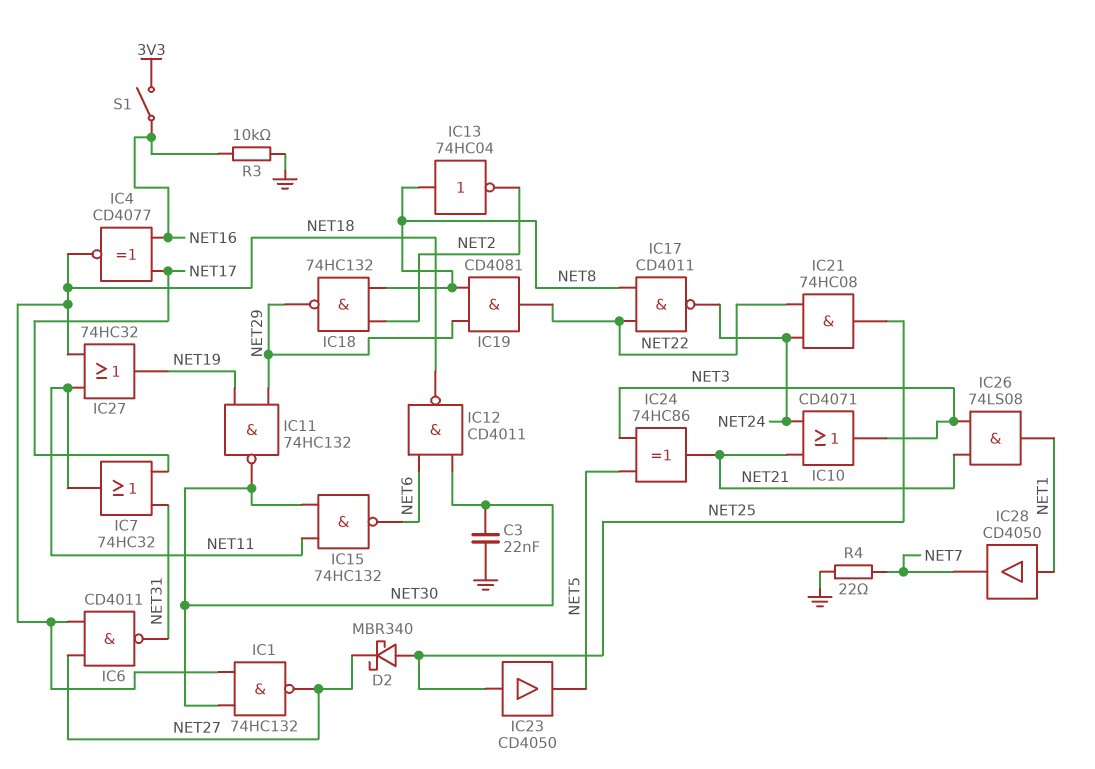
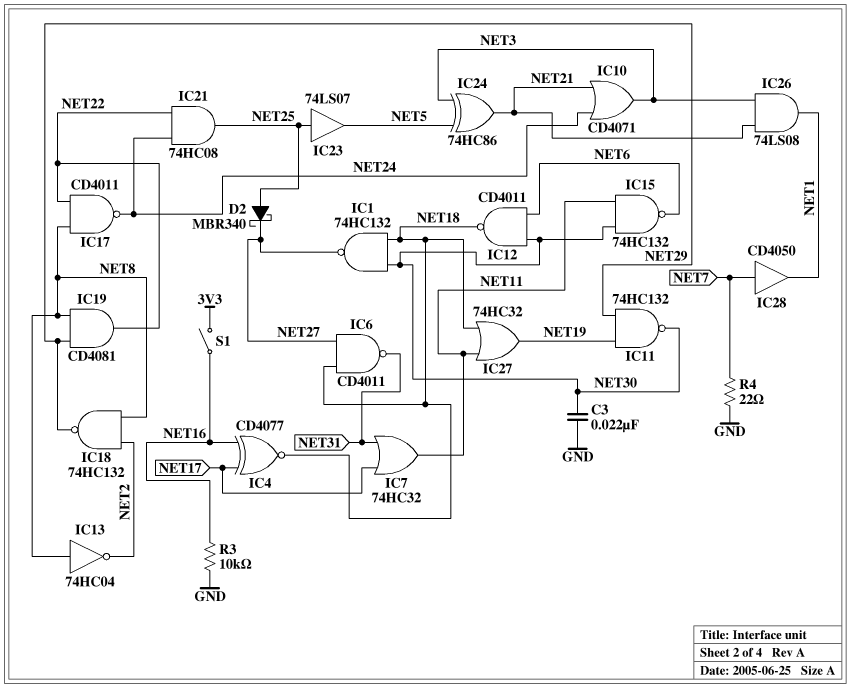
IC23: buffer CD4050 (in NET25, out NET5) -> buffer 74LS07 (in NET25, out NET5)
IC28: buffer CD4050 (in NET1, out NET7) -> buffer CD4050 (in NET7, out NET1)

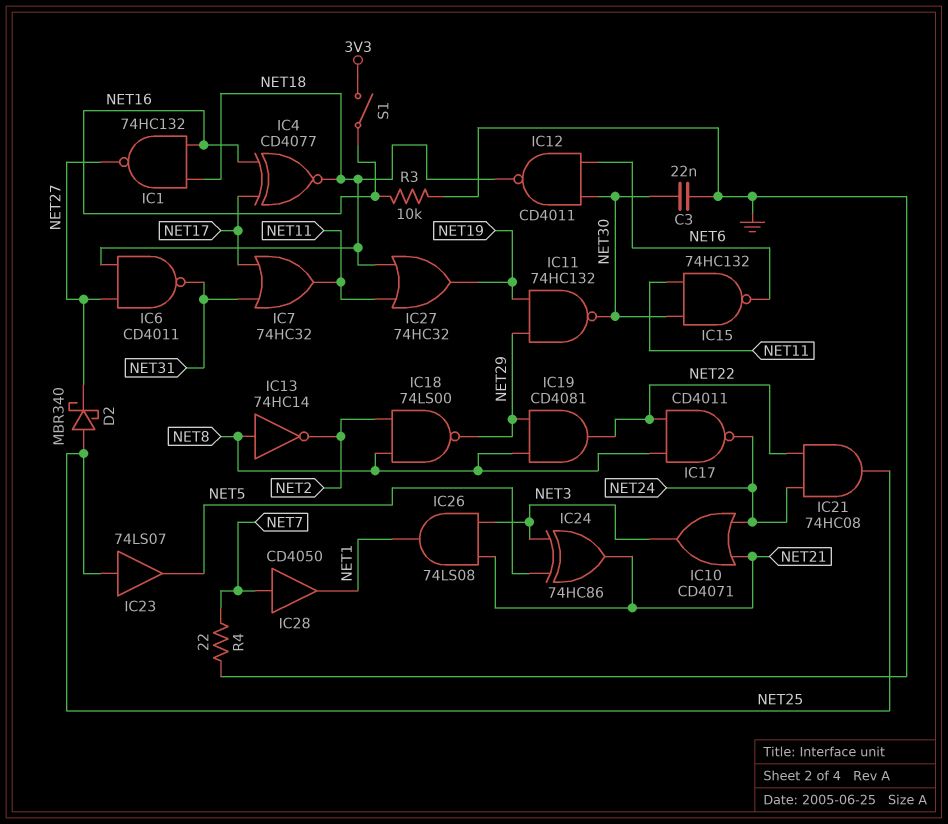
IC1: NAND 74HC132 (in NET18, in NET30, out NET27) -> NAND 74HC132 (in NET16, in NET18, out NET27)
IC13: NOT 74HC04 (in NET8, out NET2) -> NOT 74HC14 (in NET8, out NET2)
IC18: NAND 74HC132 (in NET2, in NET8, out NET29) -> NAND 74LS00 (in NET2, in NET8, out NET29)

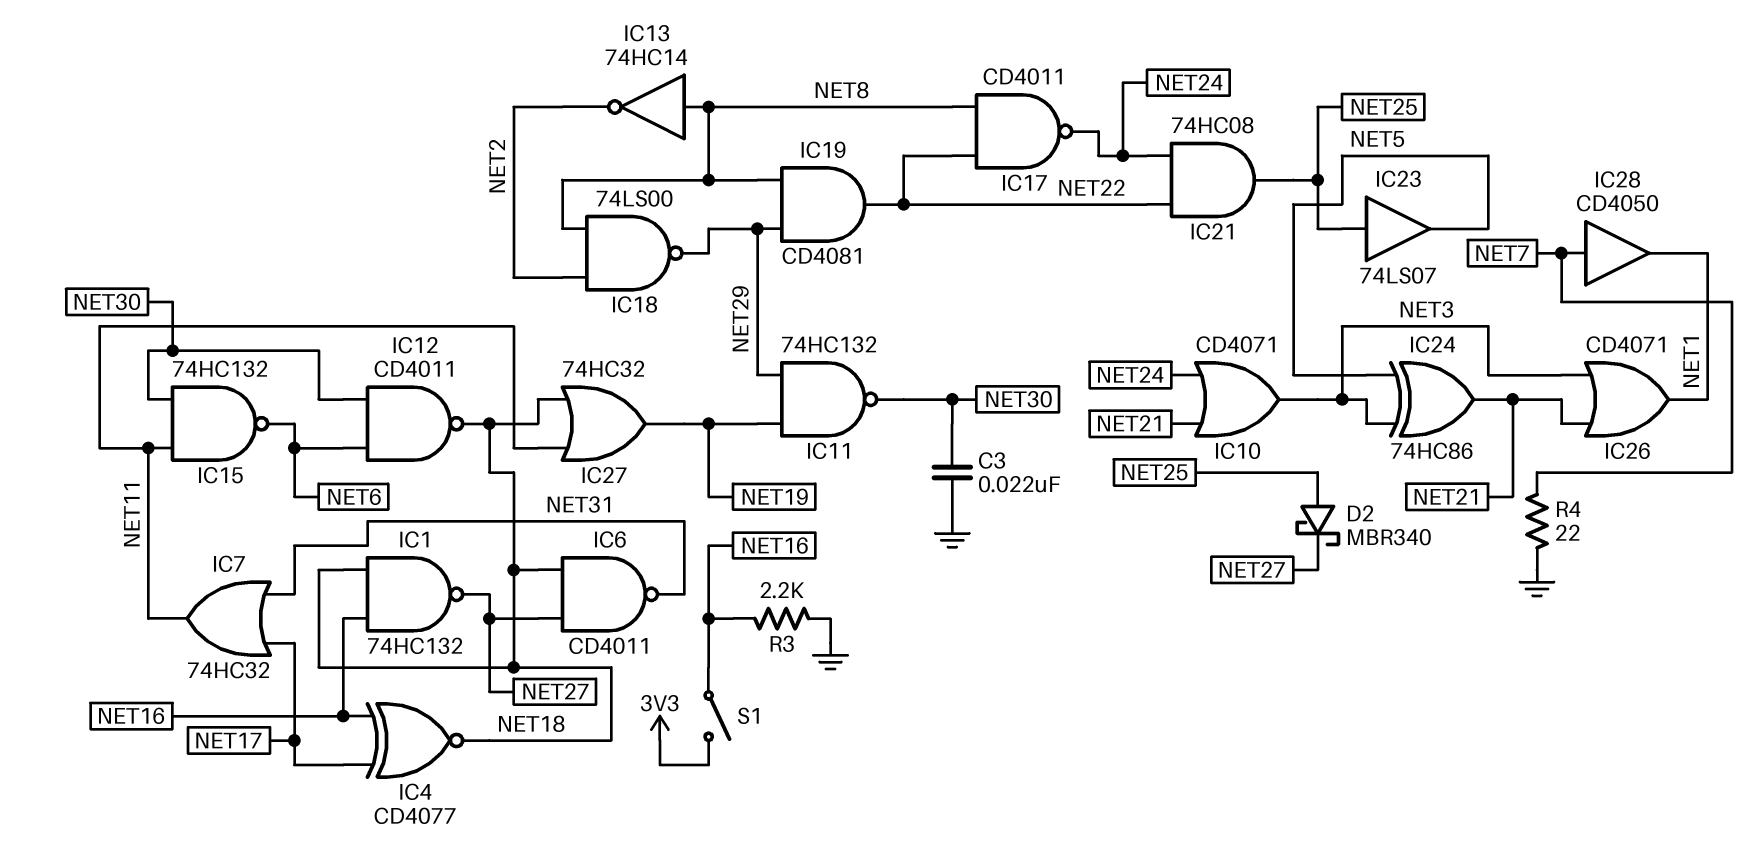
IC26: AND 74LS08 (in NET3, in NET21, out NET1) -> OR CD4071 (in NET3, in NET21, out NET1)
R3: 10k (GND, NET16) -> 2.2k (GND, NET16)

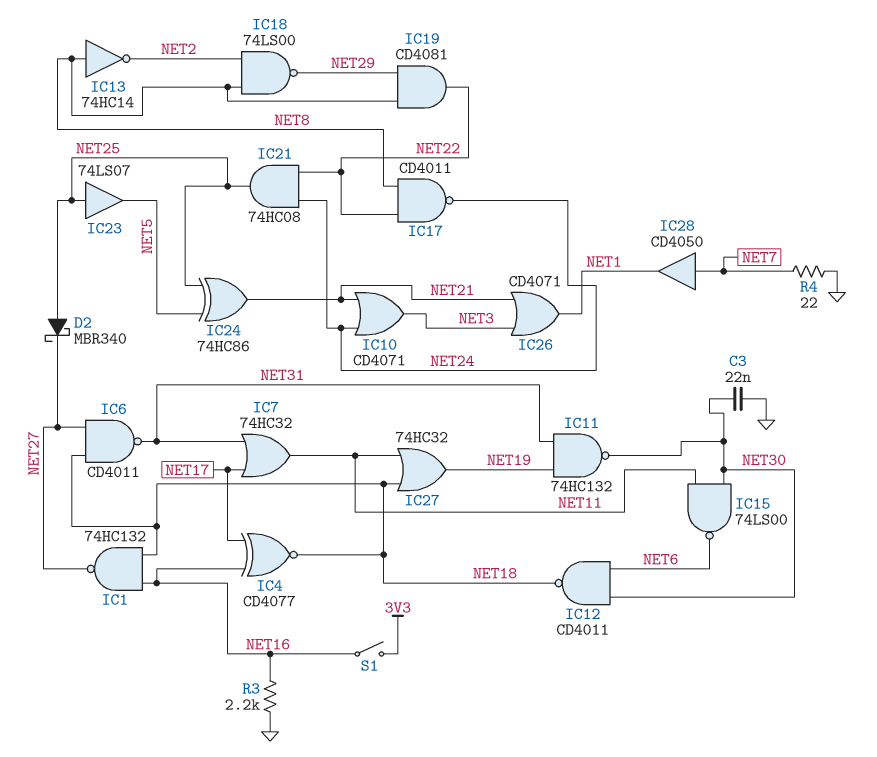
IC11: NAND 74HC132 (in NET19, in NET29, out NET30) -> NAND 74HC132 (in NET19, in NET31, out NET30)
IC15: NAND 74HC132 (in NET11, in NET30, out NET6) -> NAND 74LS00 (in NET11, in NET30, out NET6)
IC24: XOR 74HC86 (in NET3, in NET5, out NET21) -> XOR 74HC86 (in NET5, in NET25, out NET21)

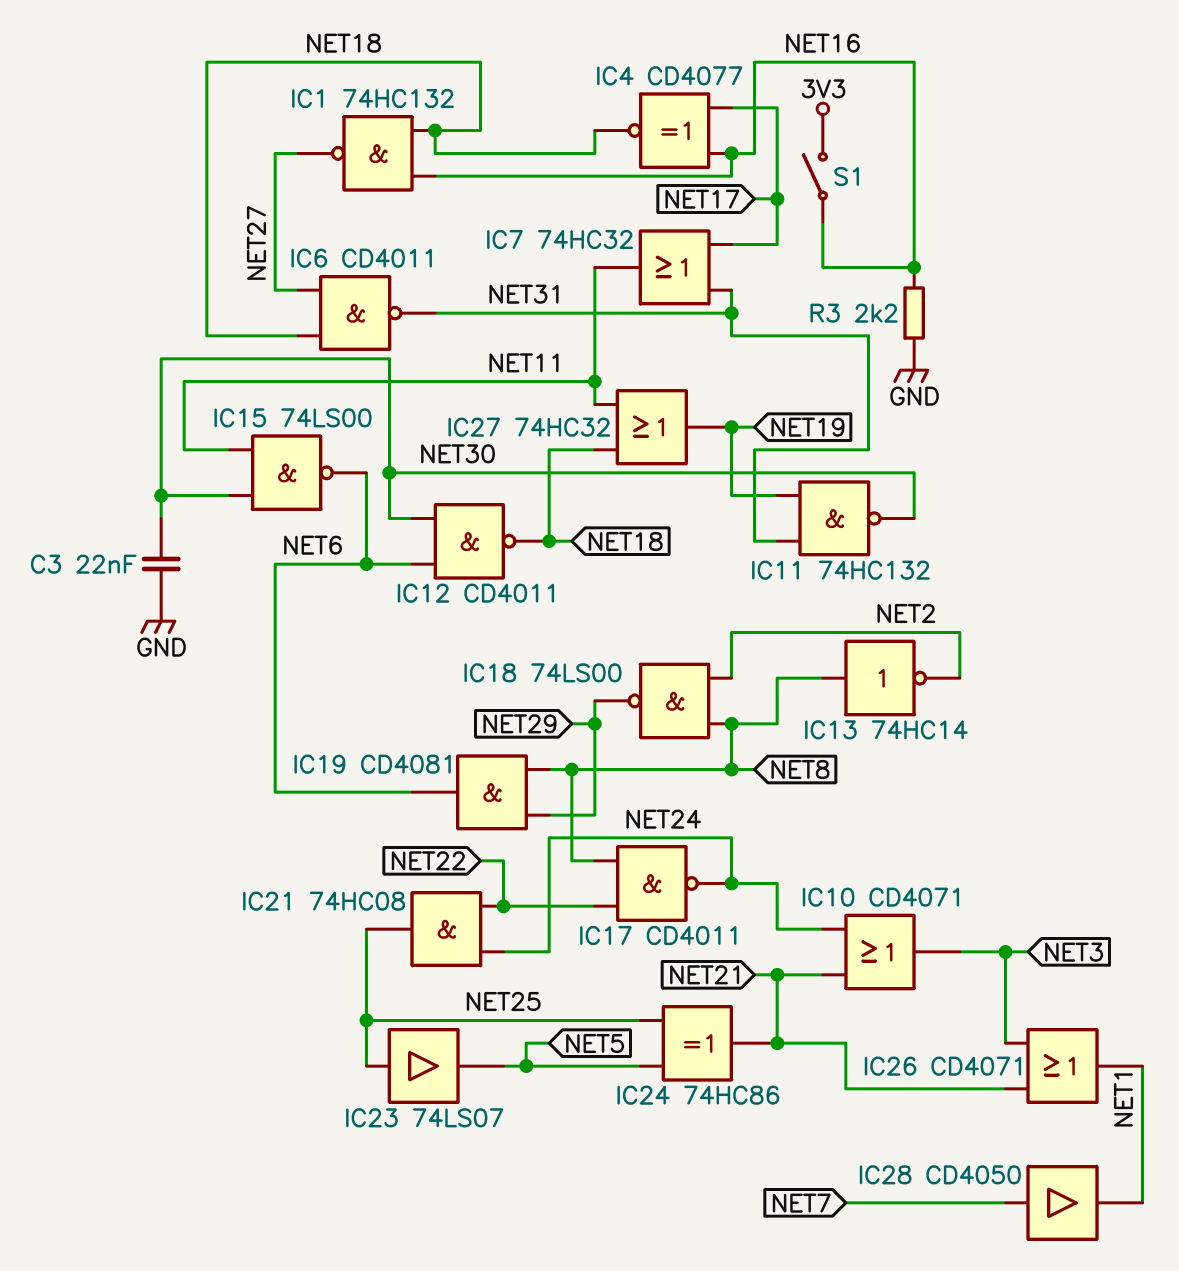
D2: schottky MBR340 (A NET25, K NET27) -> none
IC19: AND CD4081 (in NET8, in NET29, out NET22) -> AND CD4081 (in NET8, in NET29, out NET6)
R4: 22 (GND, NET7) -> none

